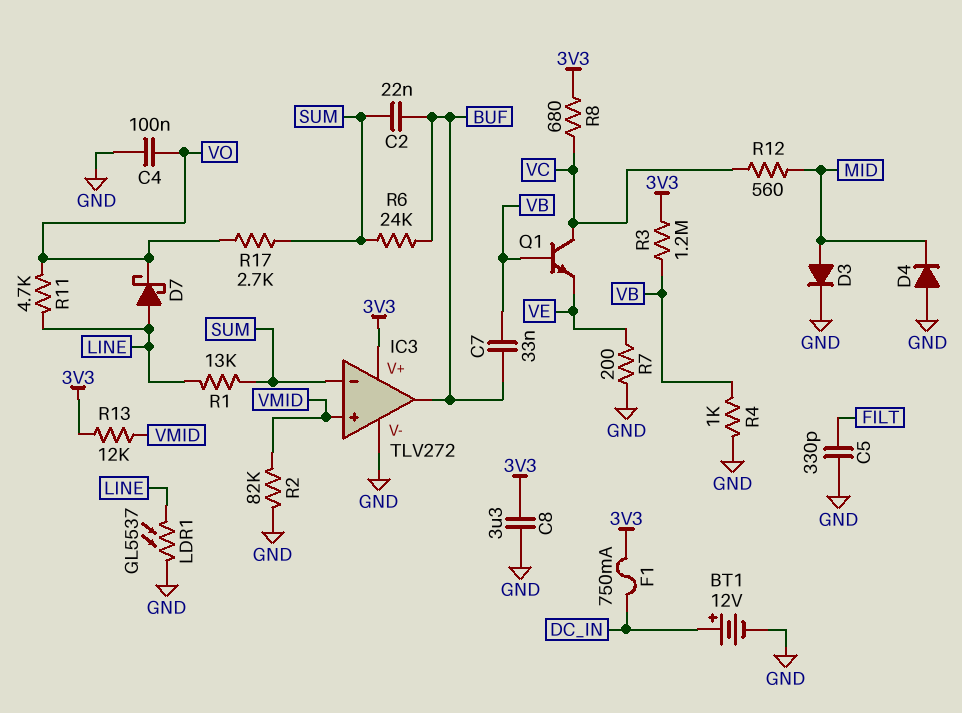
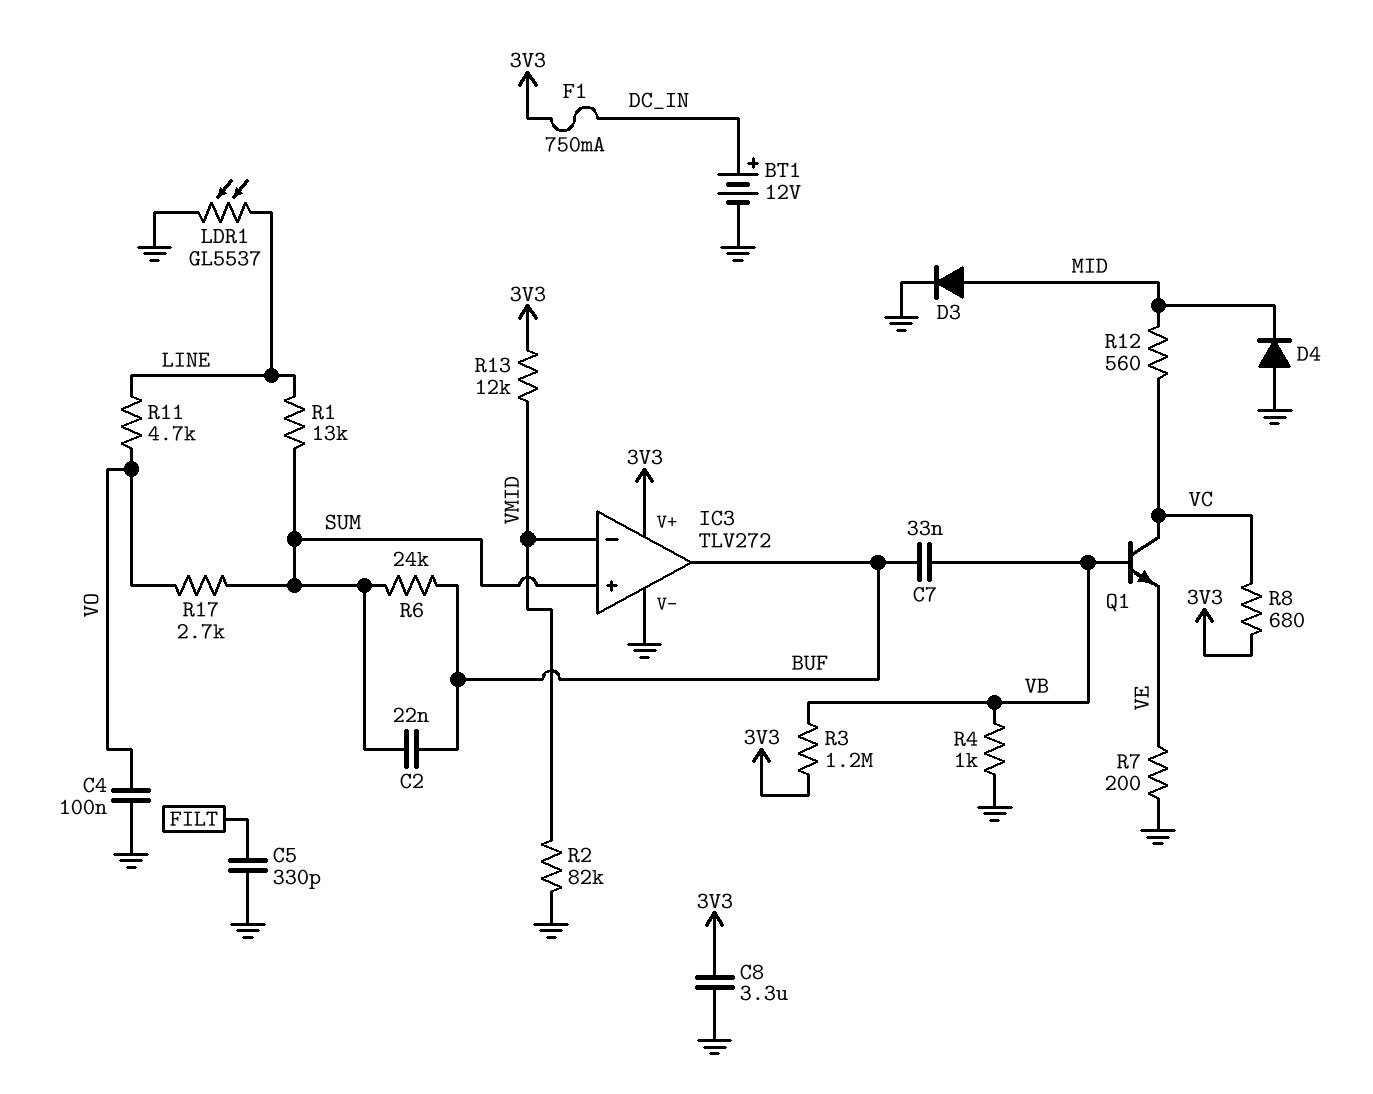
D7: schottky (A LINE, K VO) -> none
IC3 pin in+: VMID -> SUM
IC3 pin in-: SUM -> VMID

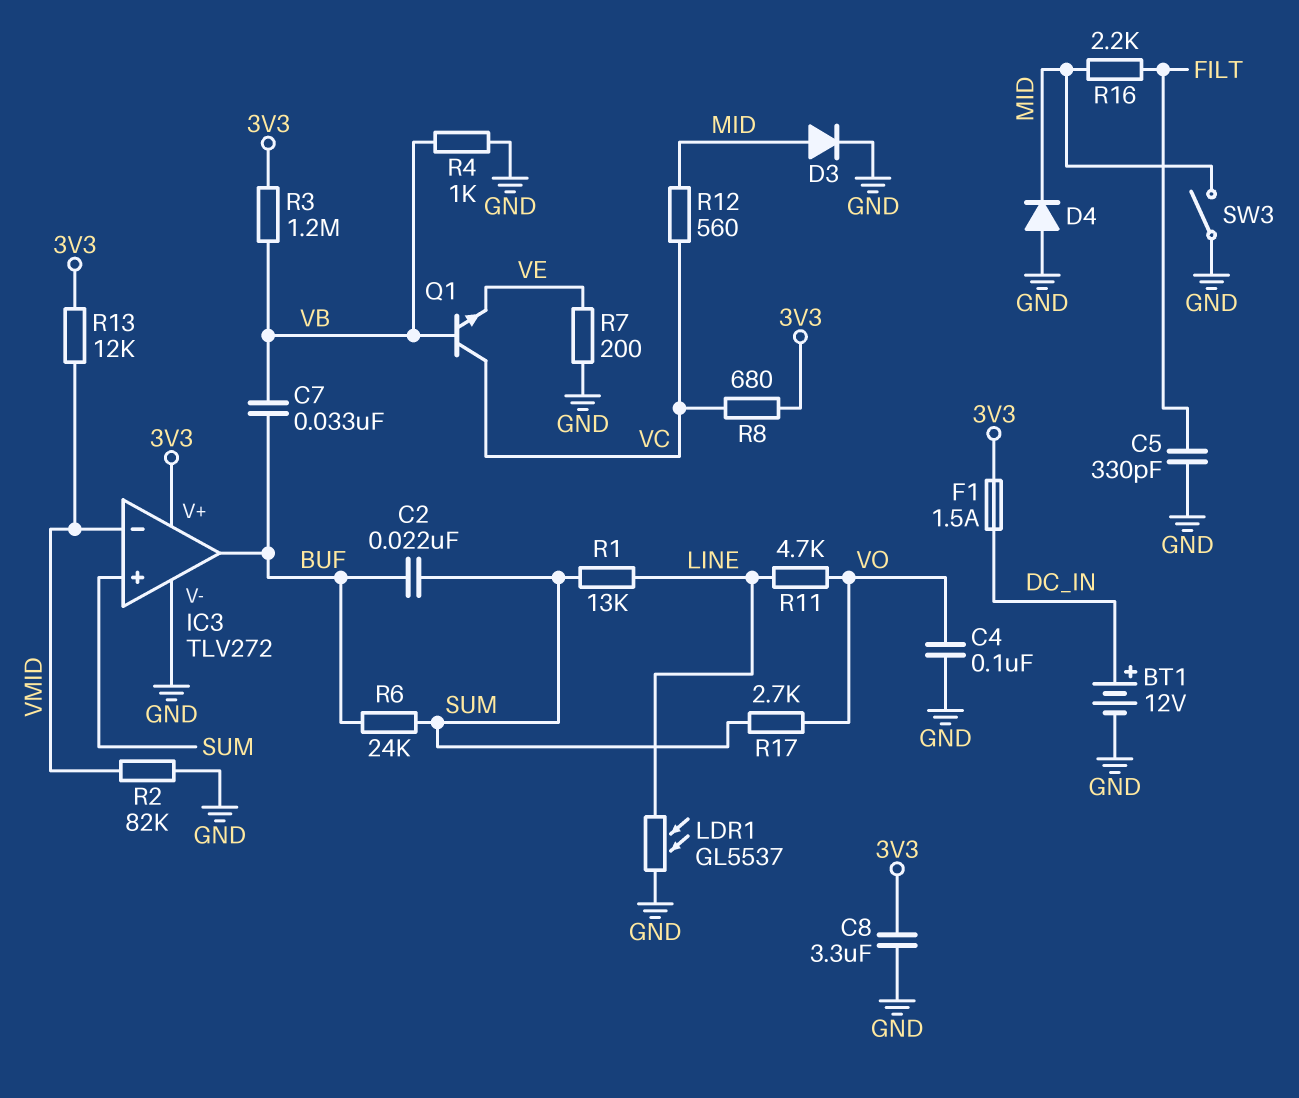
F1: 750mA (3V3, DC_IN) -> 1.5A (3V3, DC_IN)
R16: none -> 2.2k (FILT, MID)
SW3: none -> switch (GND, MID)

